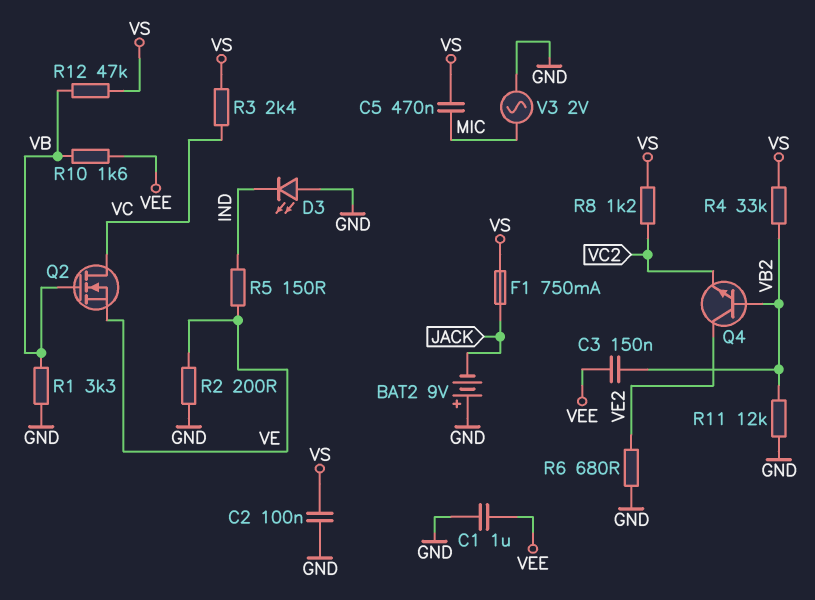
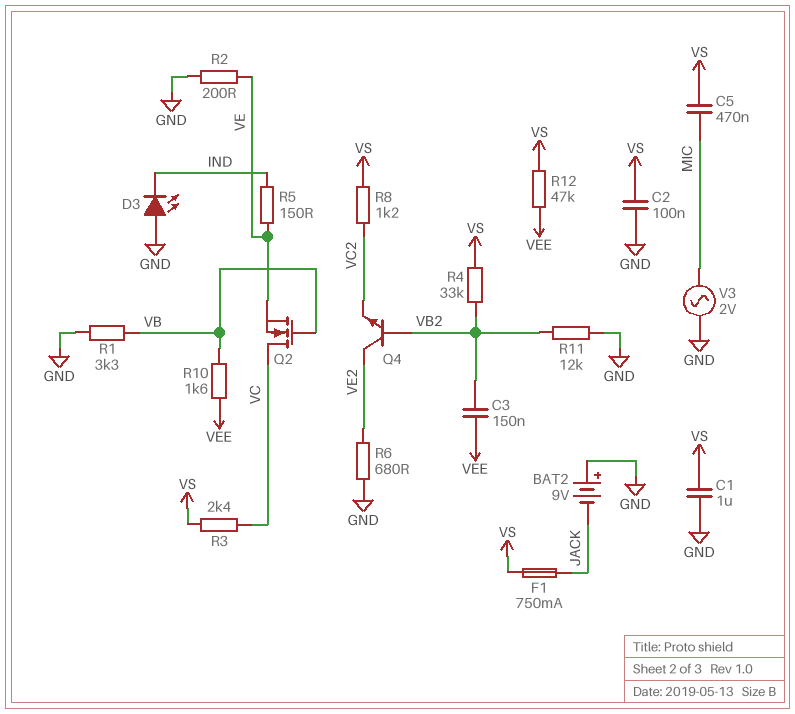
C1: 1uF (GND, VEE) -> 1uF (GND, VS)
R12: 47k (VB, VS) -> 47k (VEE, VS)

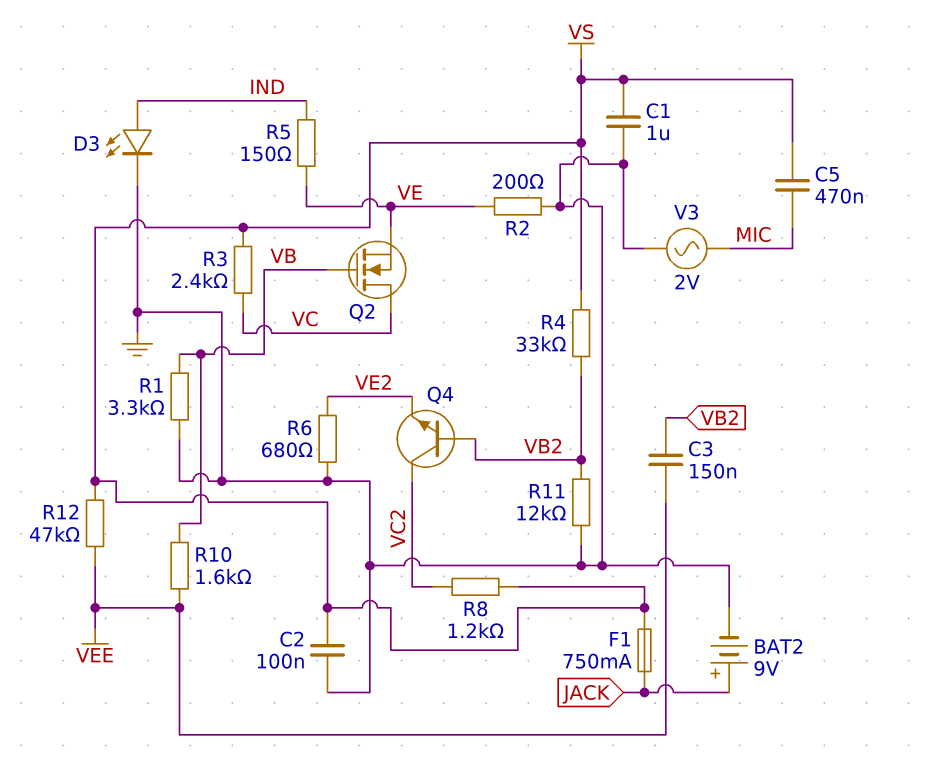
BAT2: 9V (plus GND, minus JACK) -> 9V (plus JACK, minus GND)
D3: LED (A GND, K IND) -> LED (A IND, K GND)
Q4: NPN (B VB2, C VE2, E VC2) -> NPN (B VB2, C VC2, E VE2)

